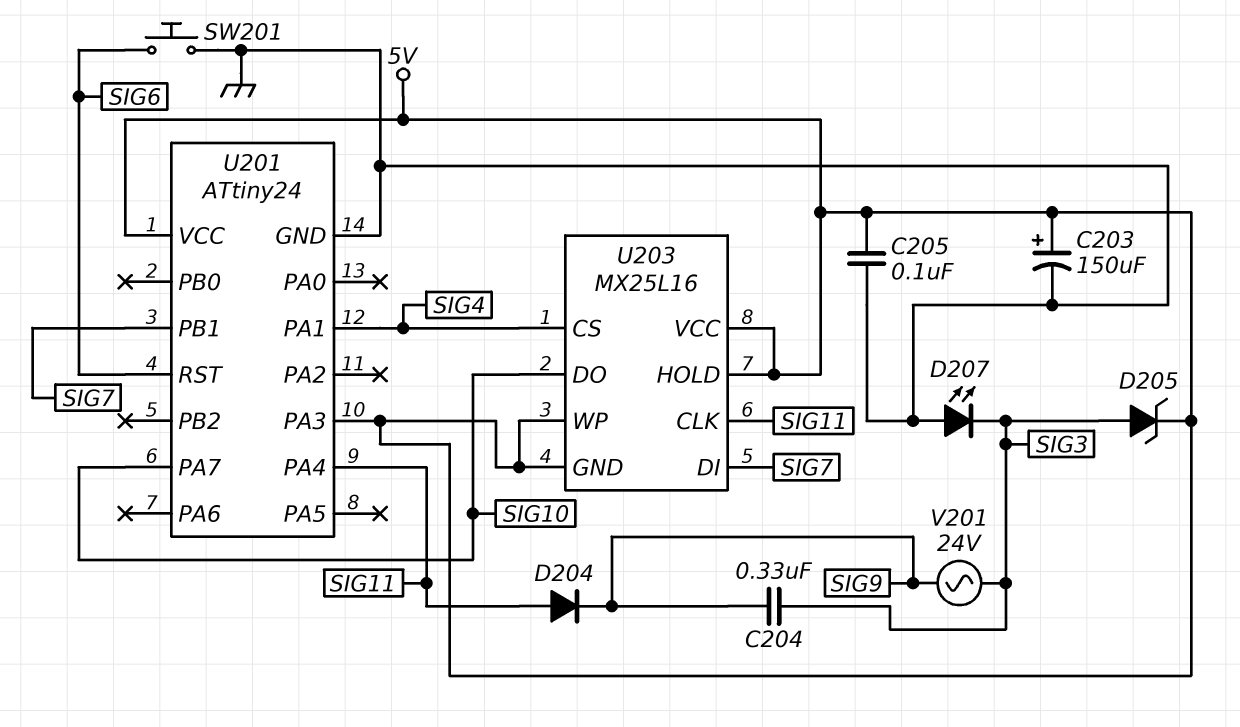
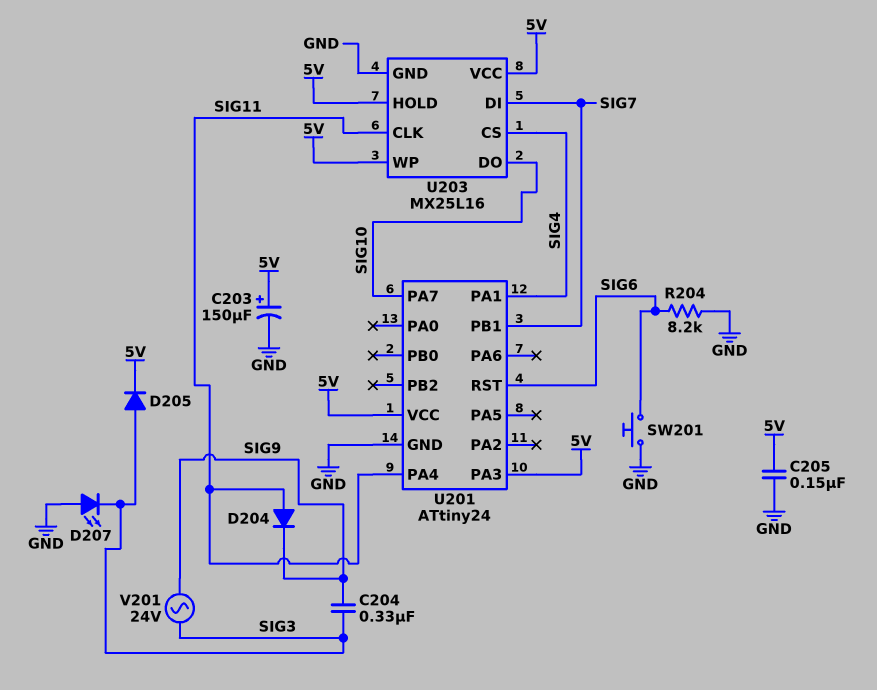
C205: 100nF (5V, GND) -> 150nF (5V, GND)
D205: zener (A SIG3, K 5V) -> diode (A SIG3, K 5V)
R204: none -> 8.2k (GND, SIG6)
U203 pin GND: 5V -> GND

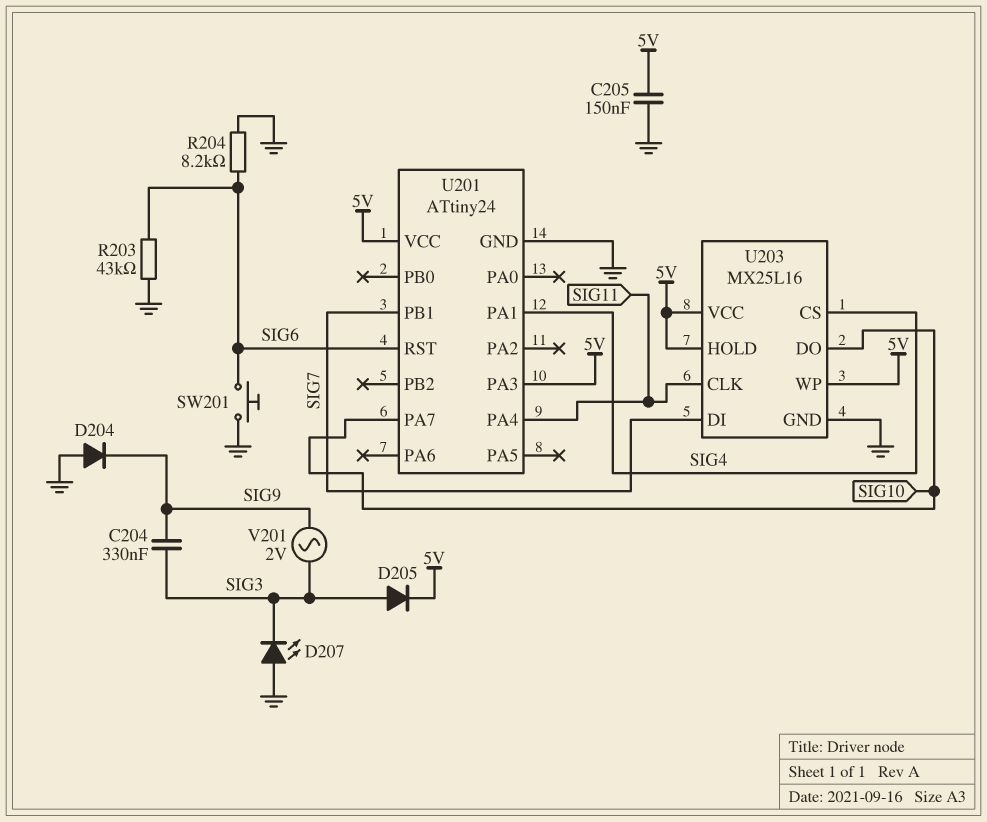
C203: 150uF (plus 5V, minus GND) -> none
D204: diode (A SIG11, K SIG9) -> diode (A GND, K SIG9)
R203: none -> 43k (GND, SIG6)
V201: AC 24V (SIG3, SIG9) -> AC 2V (SIG3, SIG9)

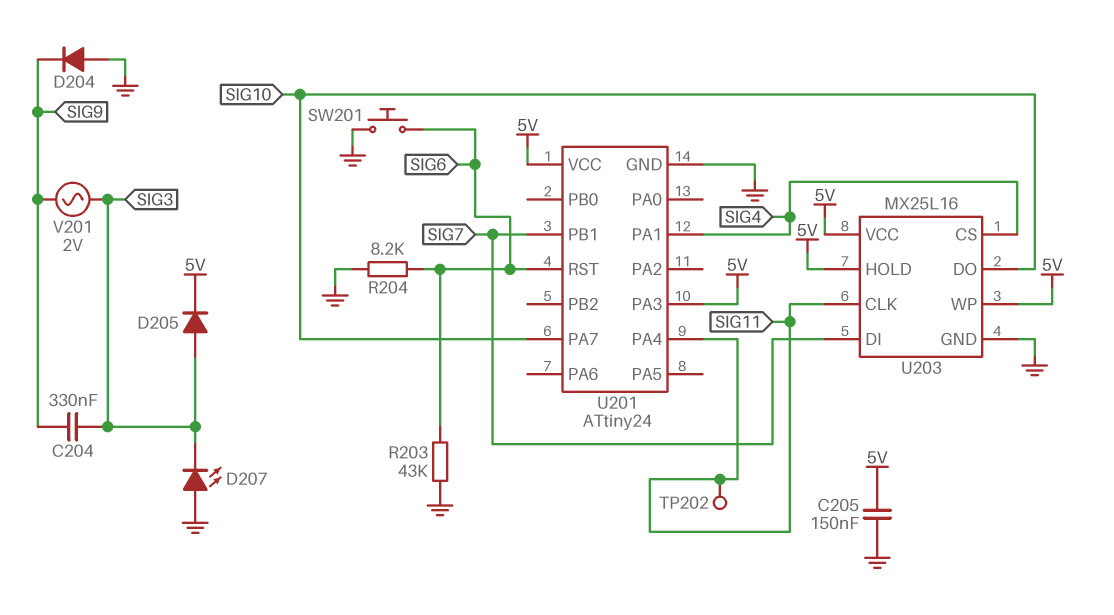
TP202: none -> test point (SIG11)

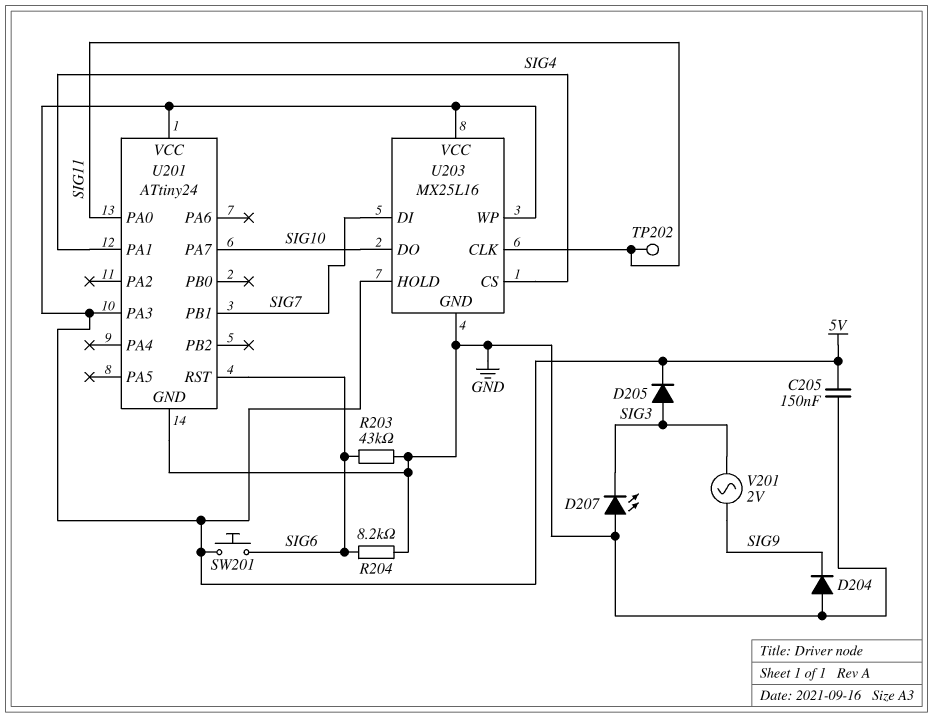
C204: 330nF (SIG3, SIG9) -> none
SW201: button (GND, SIG6) -> button (5V, SIG6)
U201 pin PA0: none -> SIG11
U201 pin PA4: SIG11 -> none

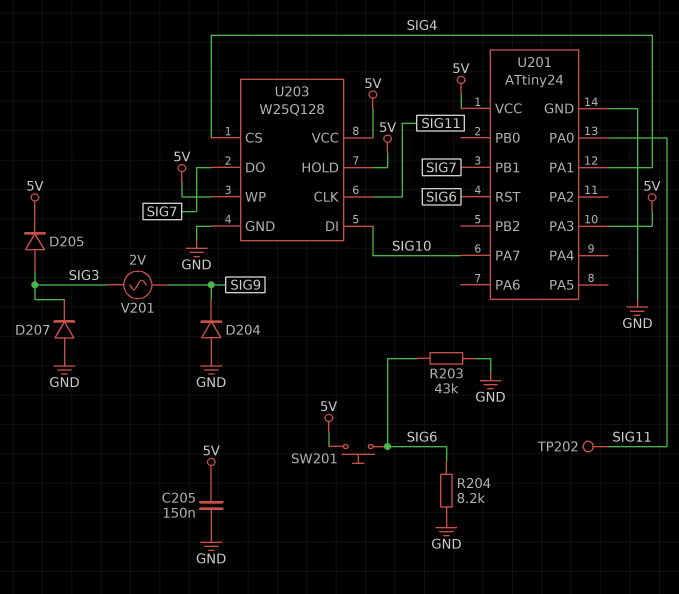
D207: LED (A GND, K SIG3) -> diode (A GND, K SIG3)
U203: MX25L16 -> W25Q128
U203 pin DI: SIG7 -> SIG10
U203 pin DO: SIG10 -> SIG7

